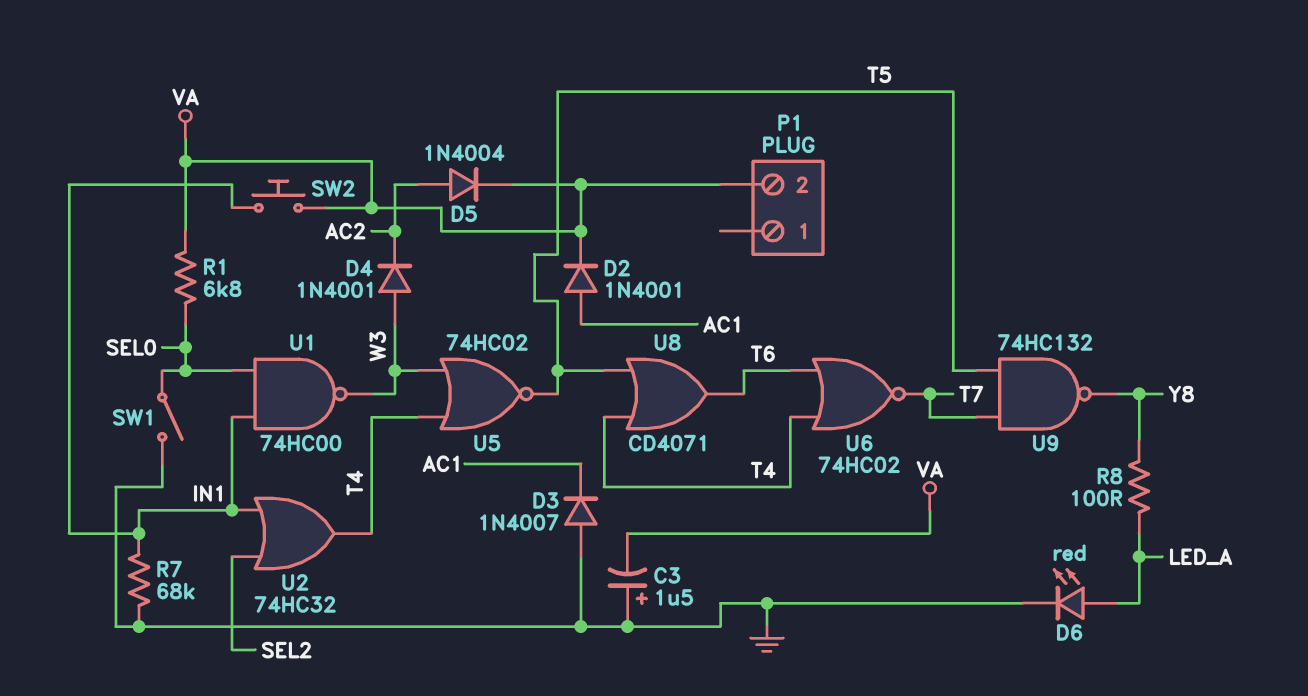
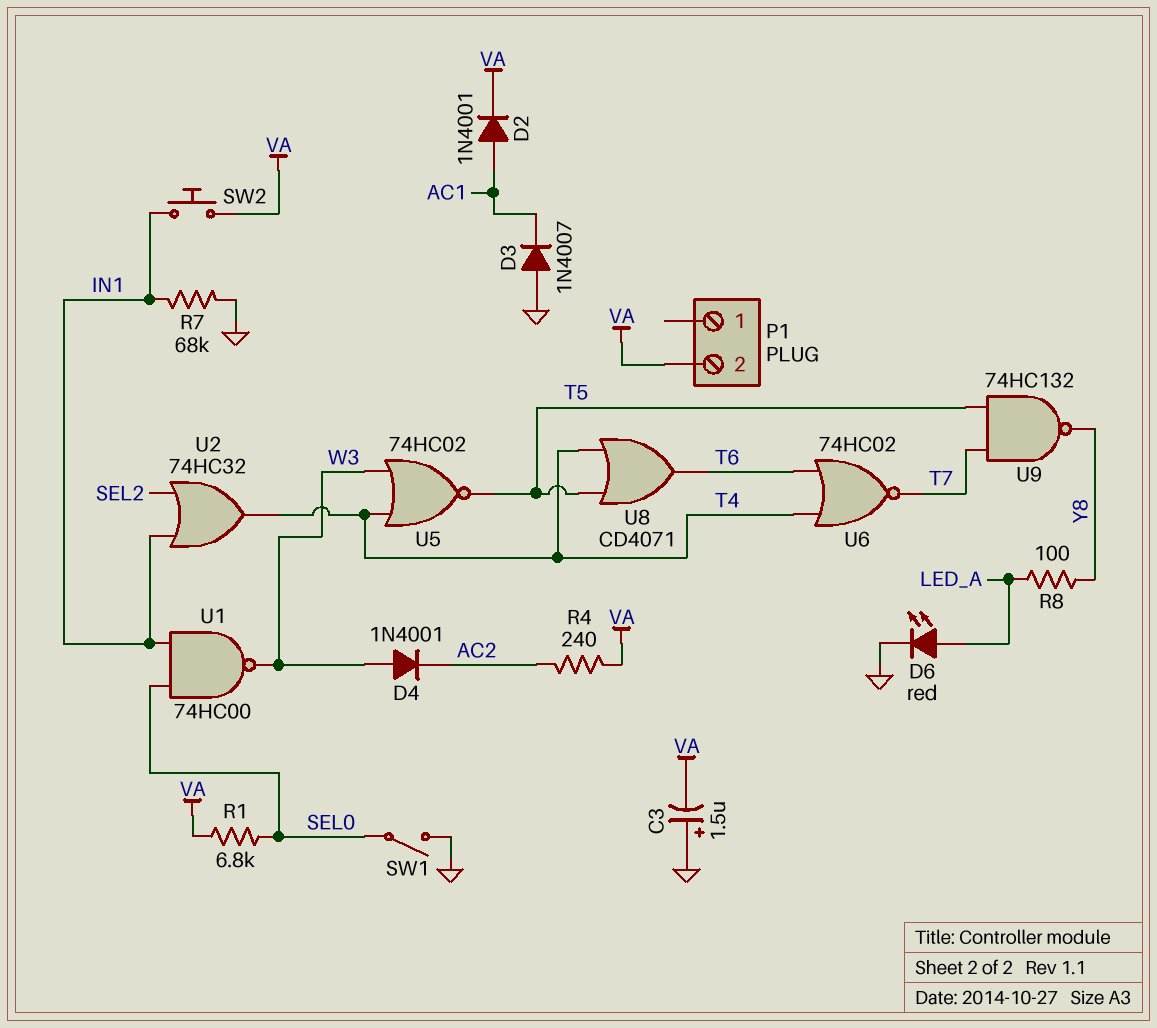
D5: diode 1N4004 (A AC2, K VA) -> none
R4: none -> 240 (AC2, VA)

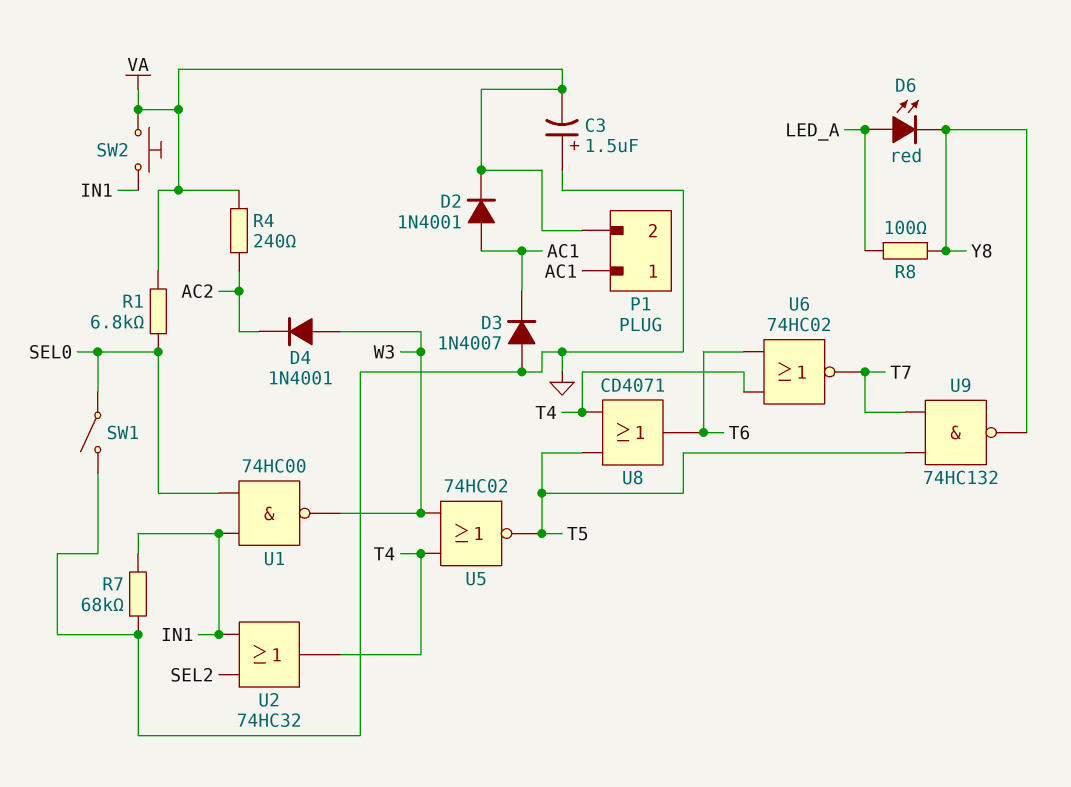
D6: LED red (A LED_A, K GND) -> LED red (A LED_A, K Y8)
P1 pin 1: none -> AC1

